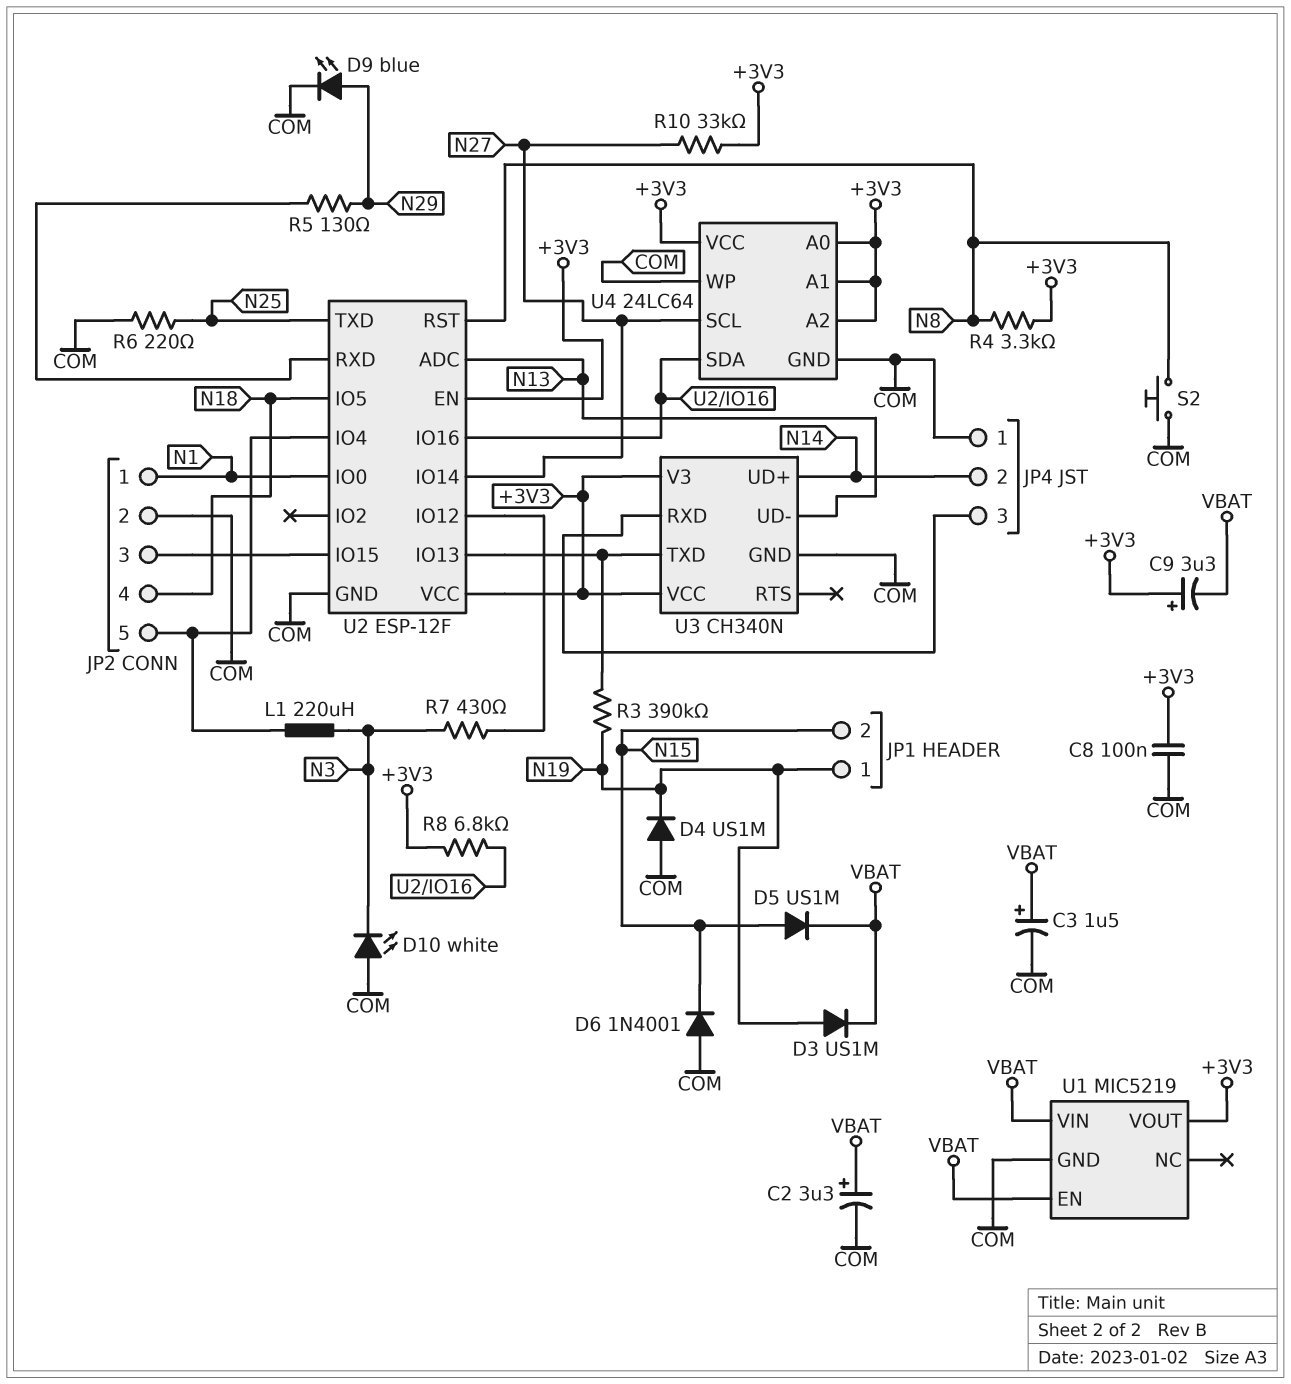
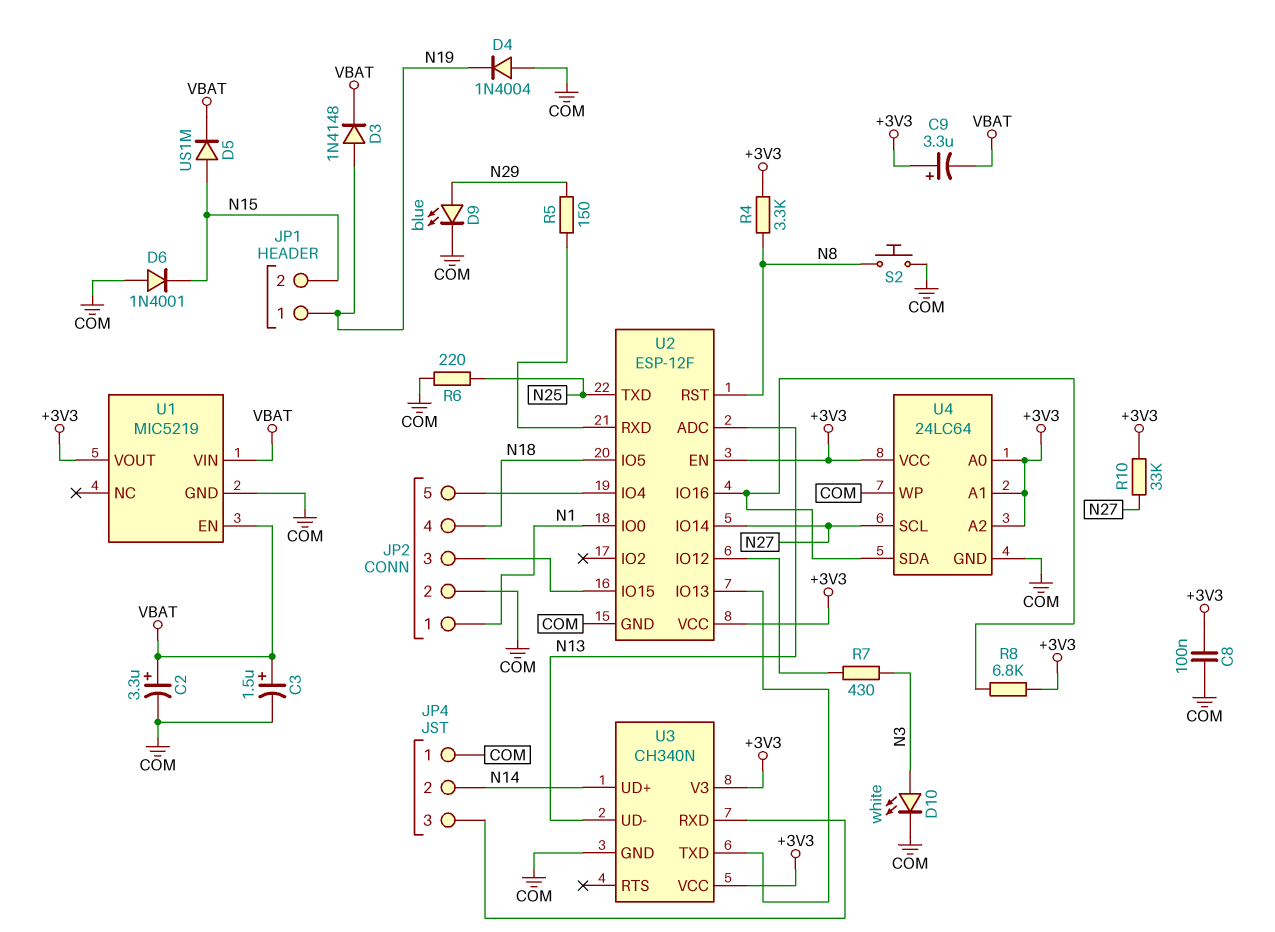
D3: diode US1M (A N19, K VBAT) -> diode 1N4148 (A N19, K VBAT)
D4: diode US1M (A COM, K N19) -> diode 1N4004 (A COM, K N19)
D10: LED white (A COM, K N3) -> LED white (A N3, K COM)
L1: 220uH (JP2/5, N3) -> none
R3: 390k (N19, U2/IO13) -> none
R5: 130 (N29, U2/RXD) -> 150 (N29, U2/RXD)

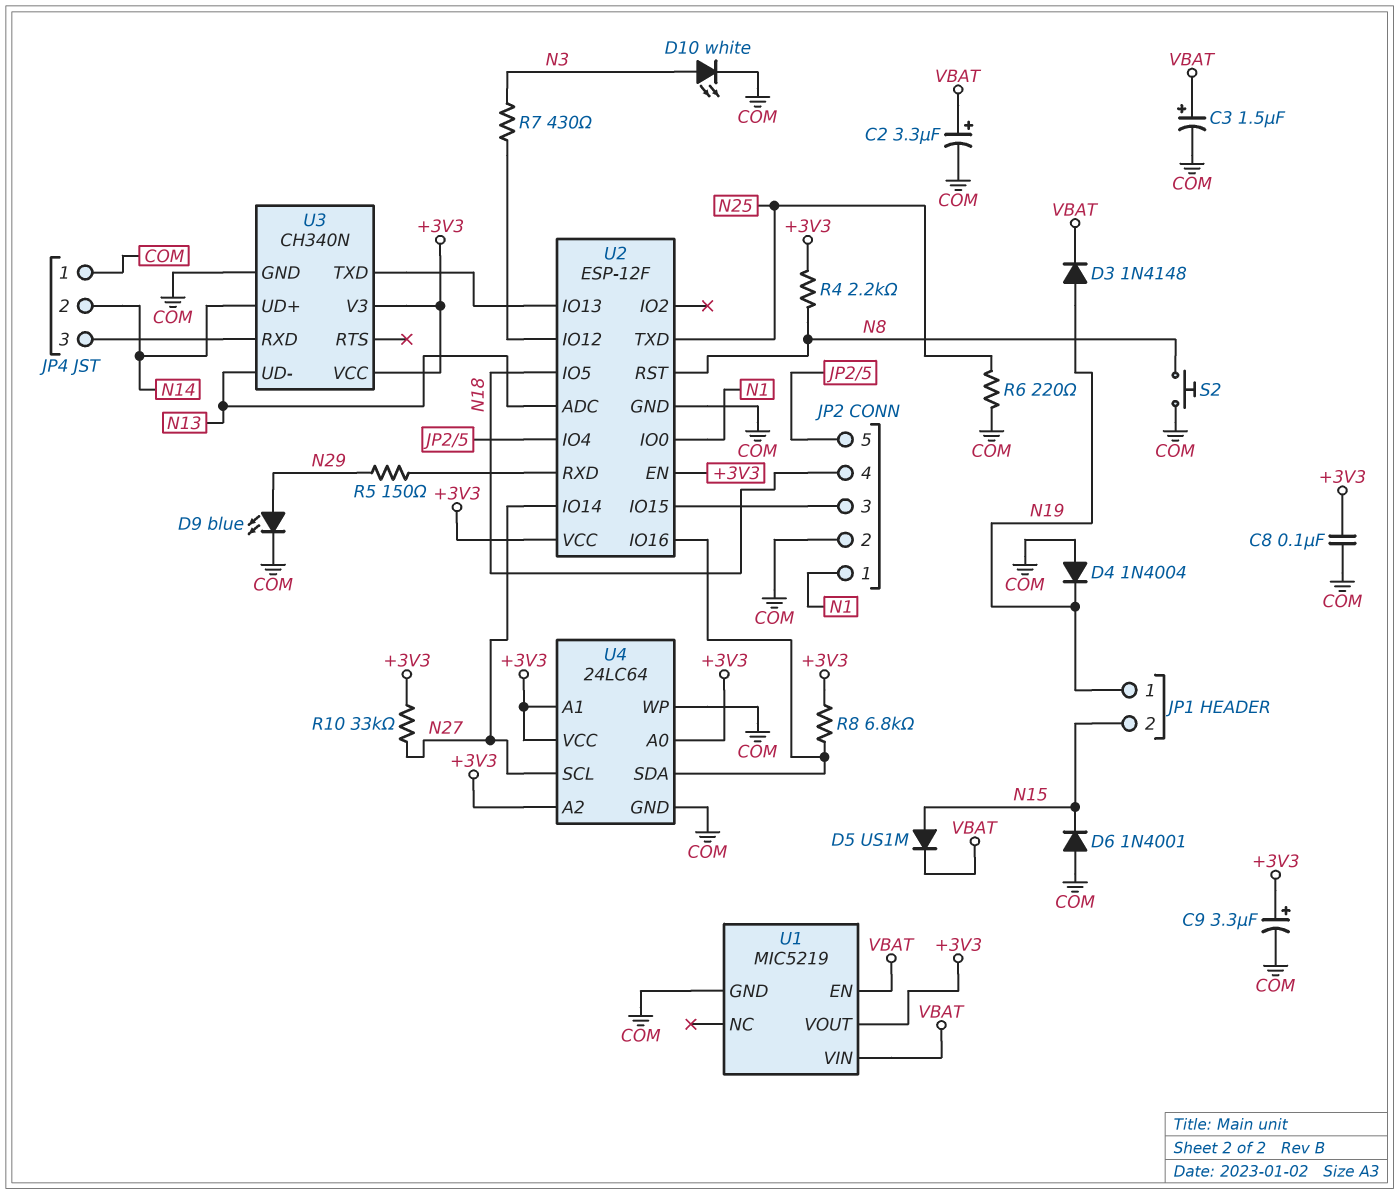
C9: 3.3uF (plus +3V3, minus VBAT) -> 3.3uF (plus +3V3, minus COM)
R4: 3.3k (+3V3, N8) -> 2.2k (+3V3, N8)

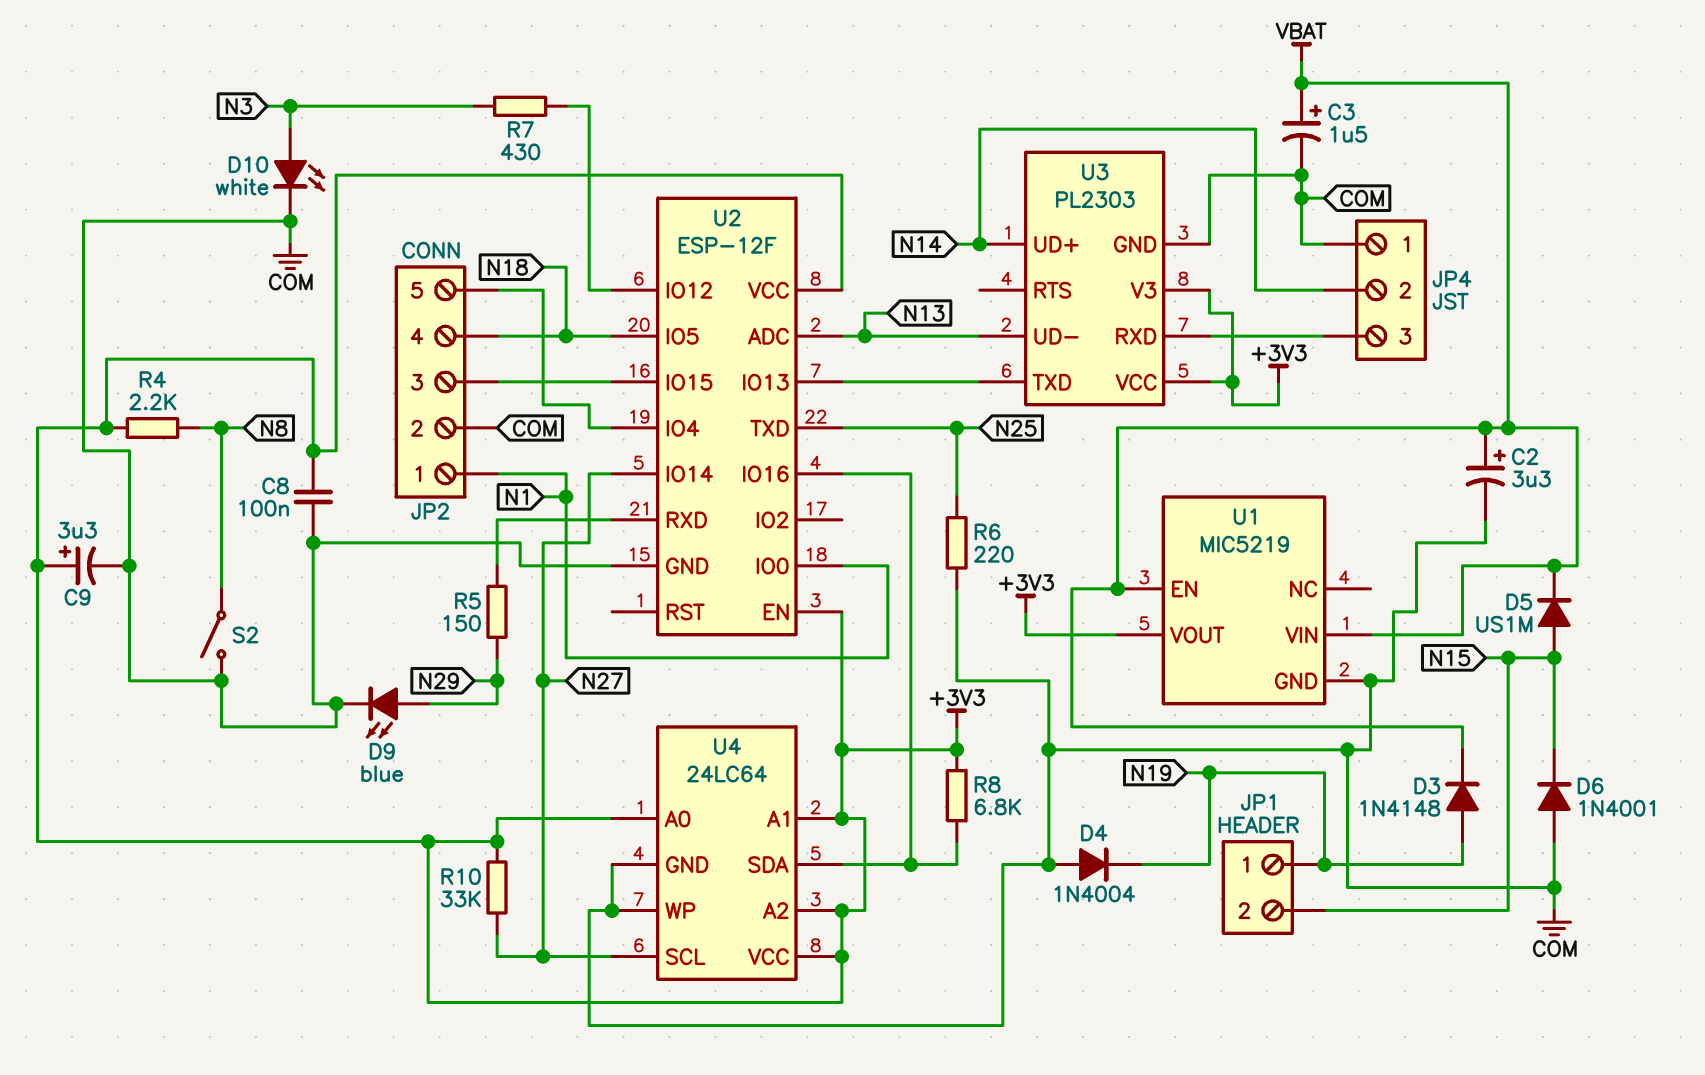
S2: button (COM, N8) -> switch (COM, N8)
U2 pin RST: N8 -> none
U3: CH340N -> PL2303

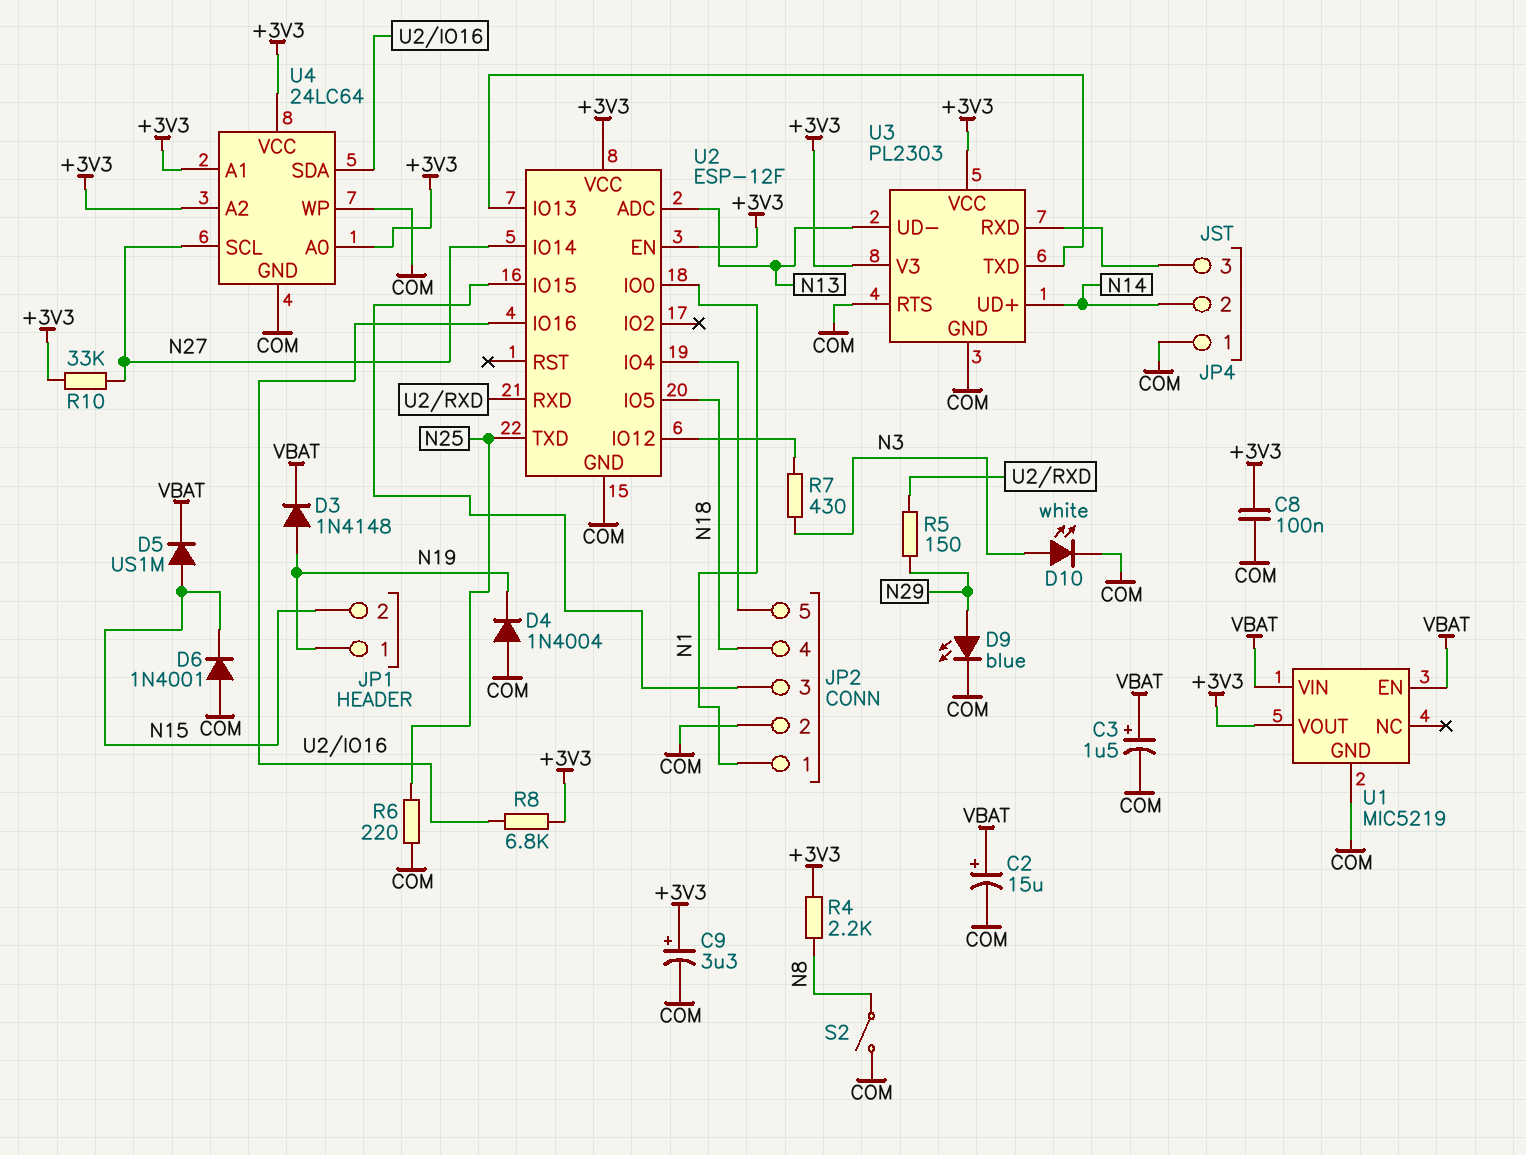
C2: 3.3uF (plus VBAT, minus COM) -> 15uF (plus VBAT, minus COM)
U3 pin RTS: none -> COM

